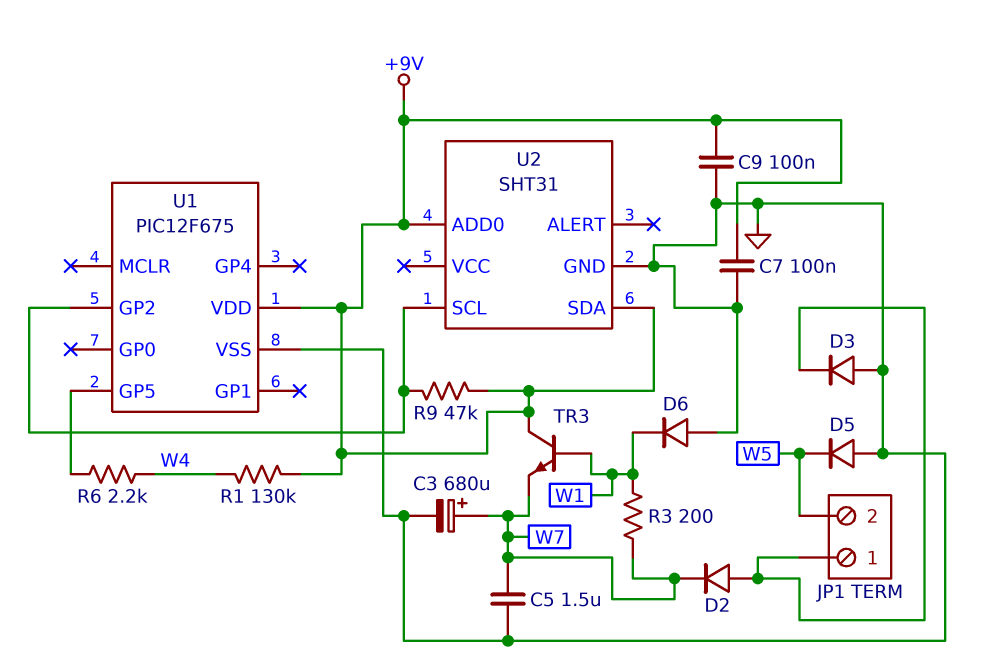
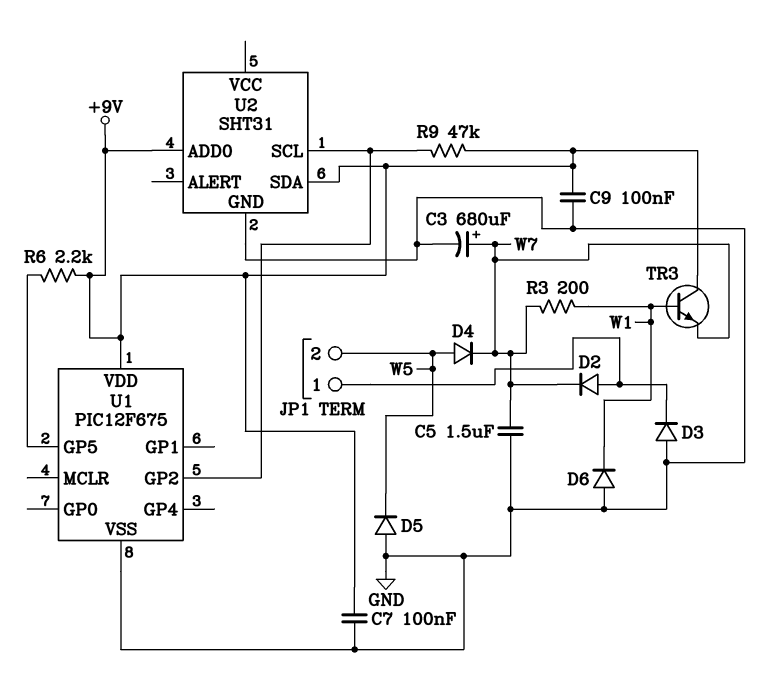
D4: none -> diode (A W5, K W7)
R1: 130k (+9V, W4) -> none
R6: 2.2k (U1/GP5, W4) -> 2.2k (+9V, U1/GP5)

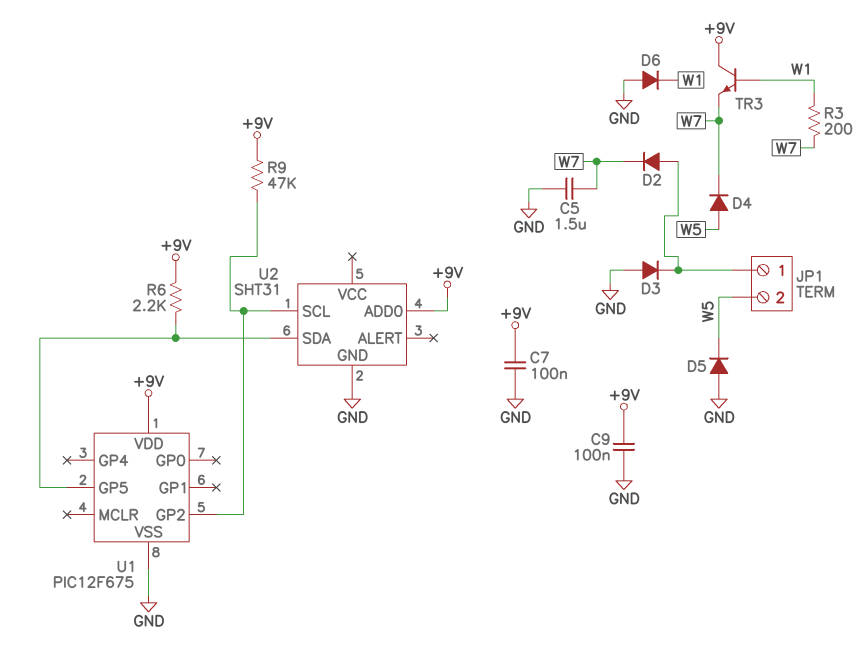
C3: 680uF (plus W7, minus GND) -> none
U2 pin SDA: +9V -> U1/GP5

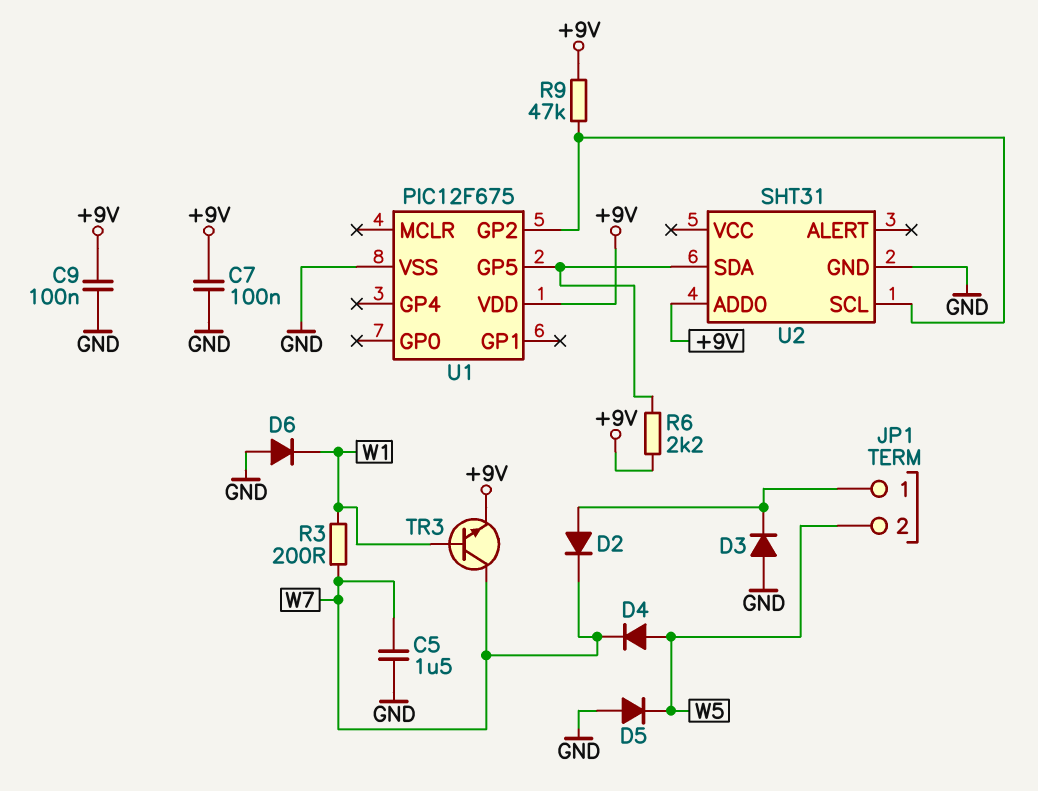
TR3: NPN (B W1, C +9V, E W7) -> NPN (B W1, C W7, E +9V)

